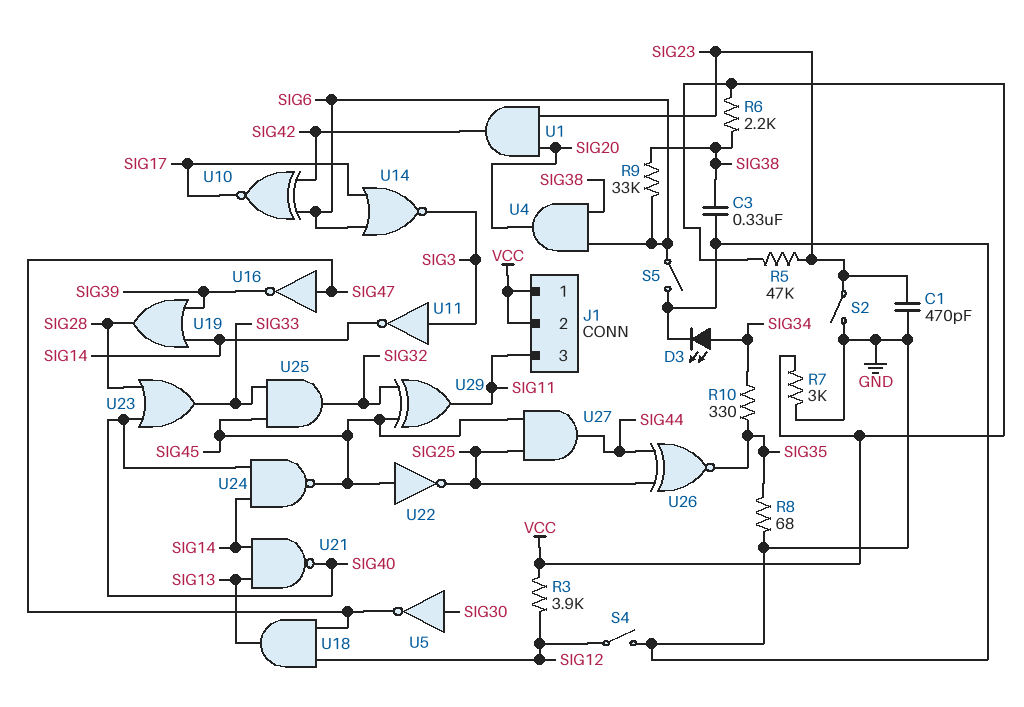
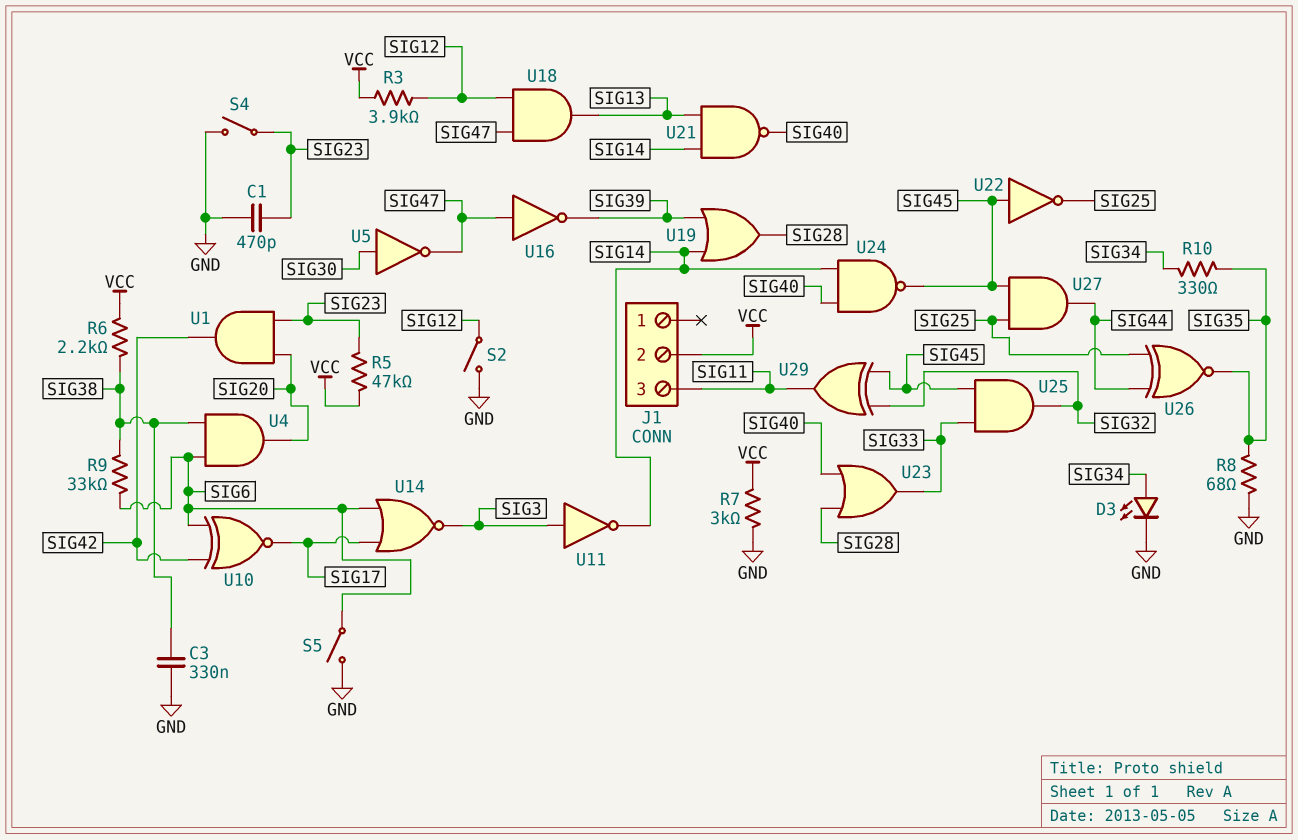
J1 pin 1: VCC -> none
S2: switch (GND, SIG23) -> switch (GND, SIG12)
S4: switch (GND, SIG12) -> switch (GND, SIG23)

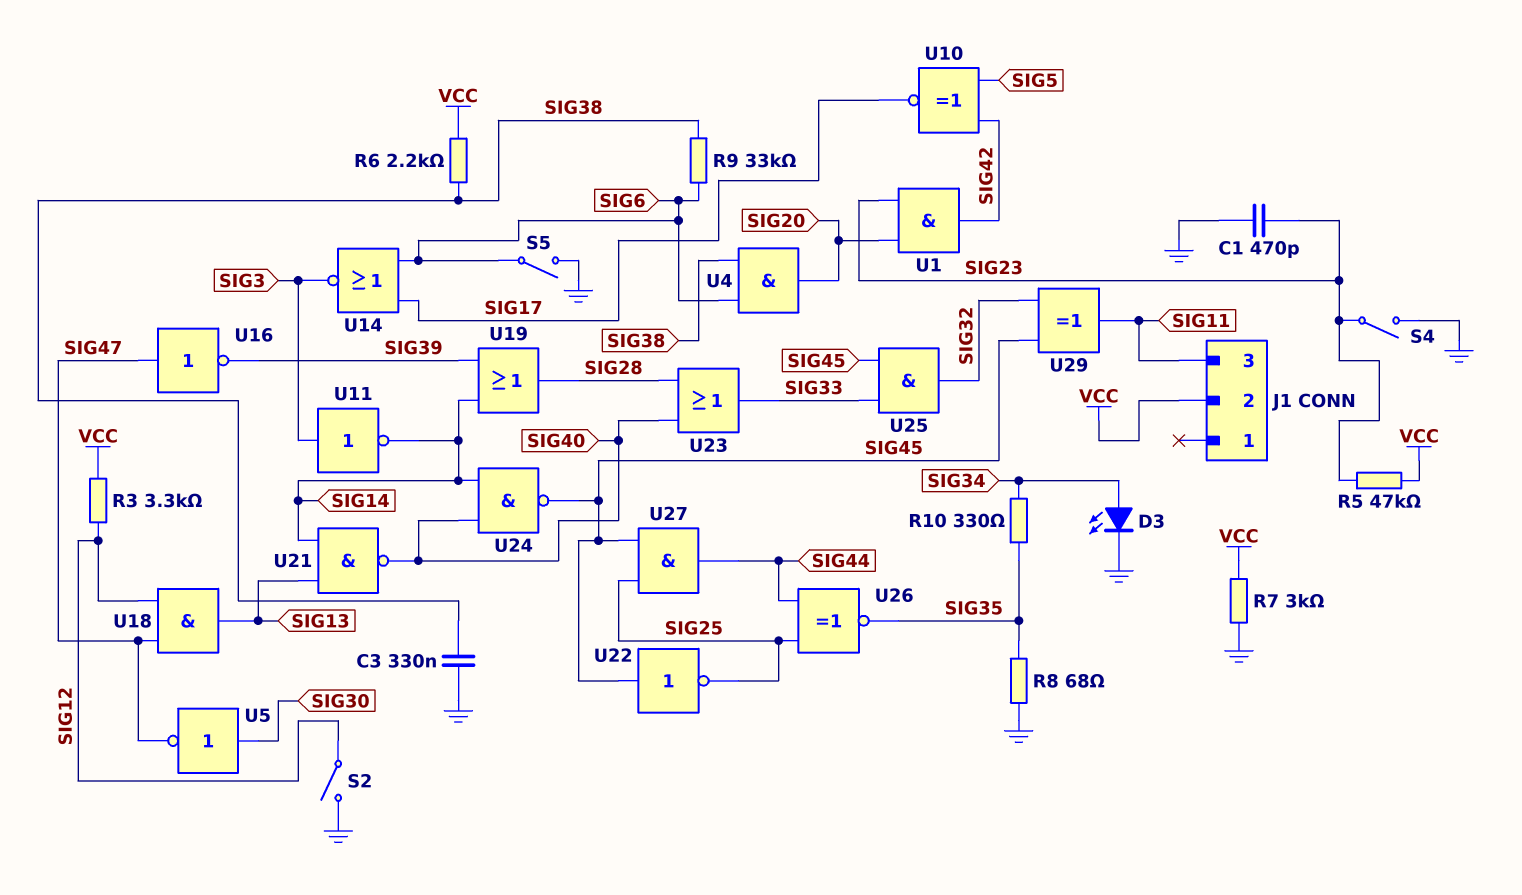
R3: 3.9k (SIG12, VCC) -> 3.3k (SIG12, VCC)
U10: XNOR (in SIG6, in SIG42, out SIG17) -> XNOR (in SIG5, in SIG42, out SIG17)

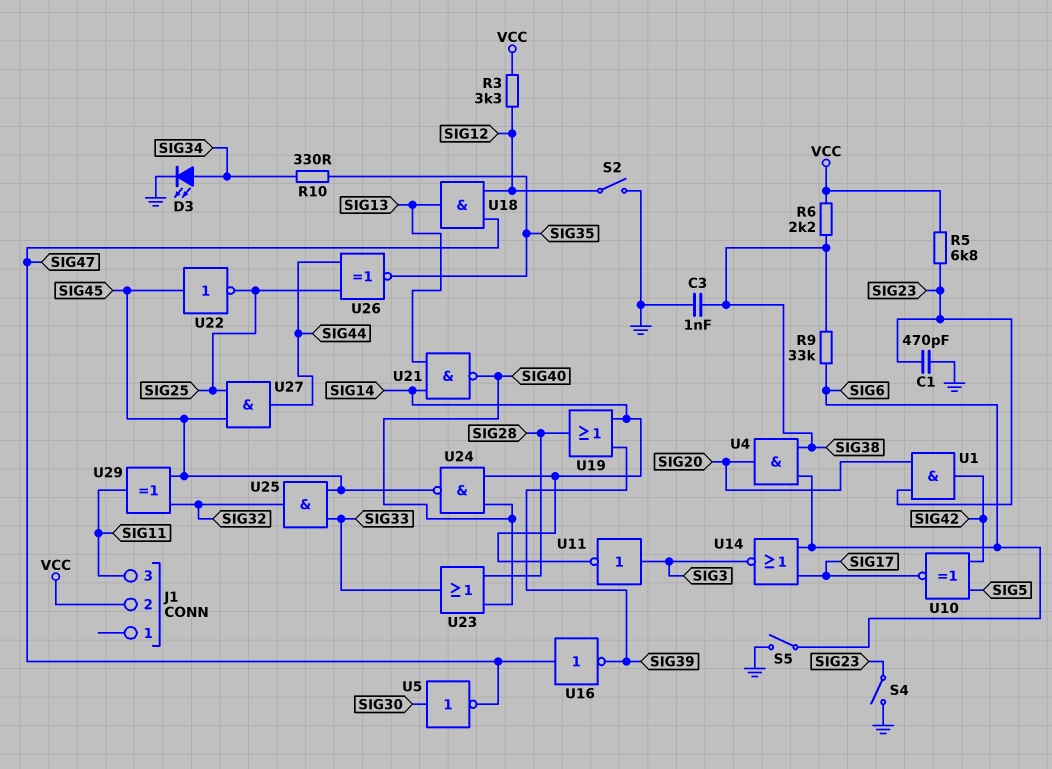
C3: 330nF (GND, SIG38) -> 1nF (GND, SIG38)
R5: 47k (SIG23, VCC) -> 6.8k (SIG23, VCC)
R7: 3k (GND, VCC) -> none
R8: 68 (GND, SIG35) -> none

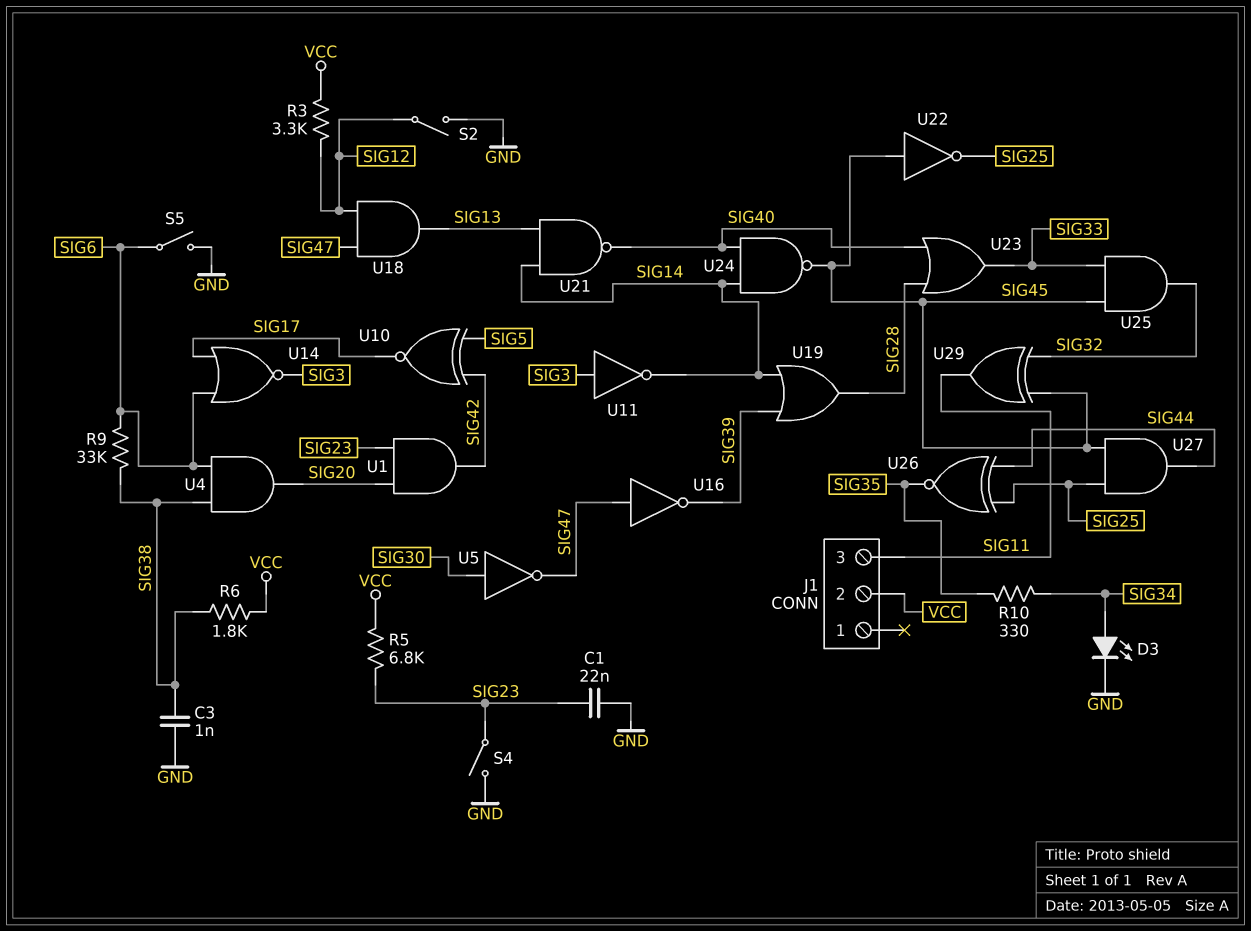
C1: 470pF (GND, SIG23) -> 22nF (GND, SIG23)
R6: 2.2k (SIG38, VCC) -> 1.8k (SIG38, VCC)

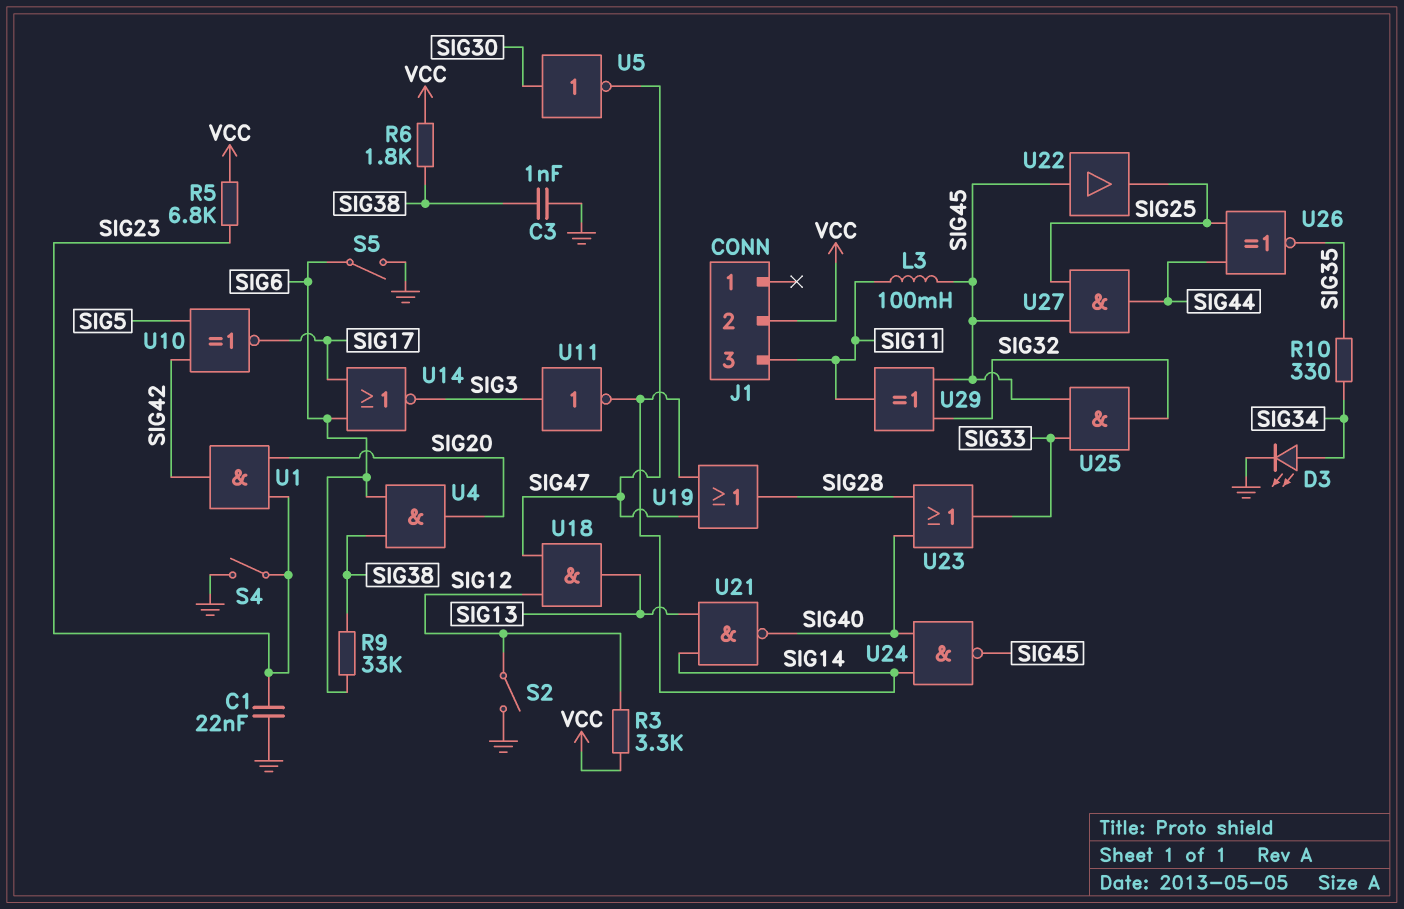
L3: none -> 100mH (SIG11, SIG45)
U16: NOT (in SIG47, out SIG39) -> none
U19: OR (in SIG14, in SIG39, out SIG28) -> OR (in SIG14, in SIG47, out SIG28)
U22: NOT (in SIG45, out SIG25) -> buffer (in SIG45, out SIG25)

